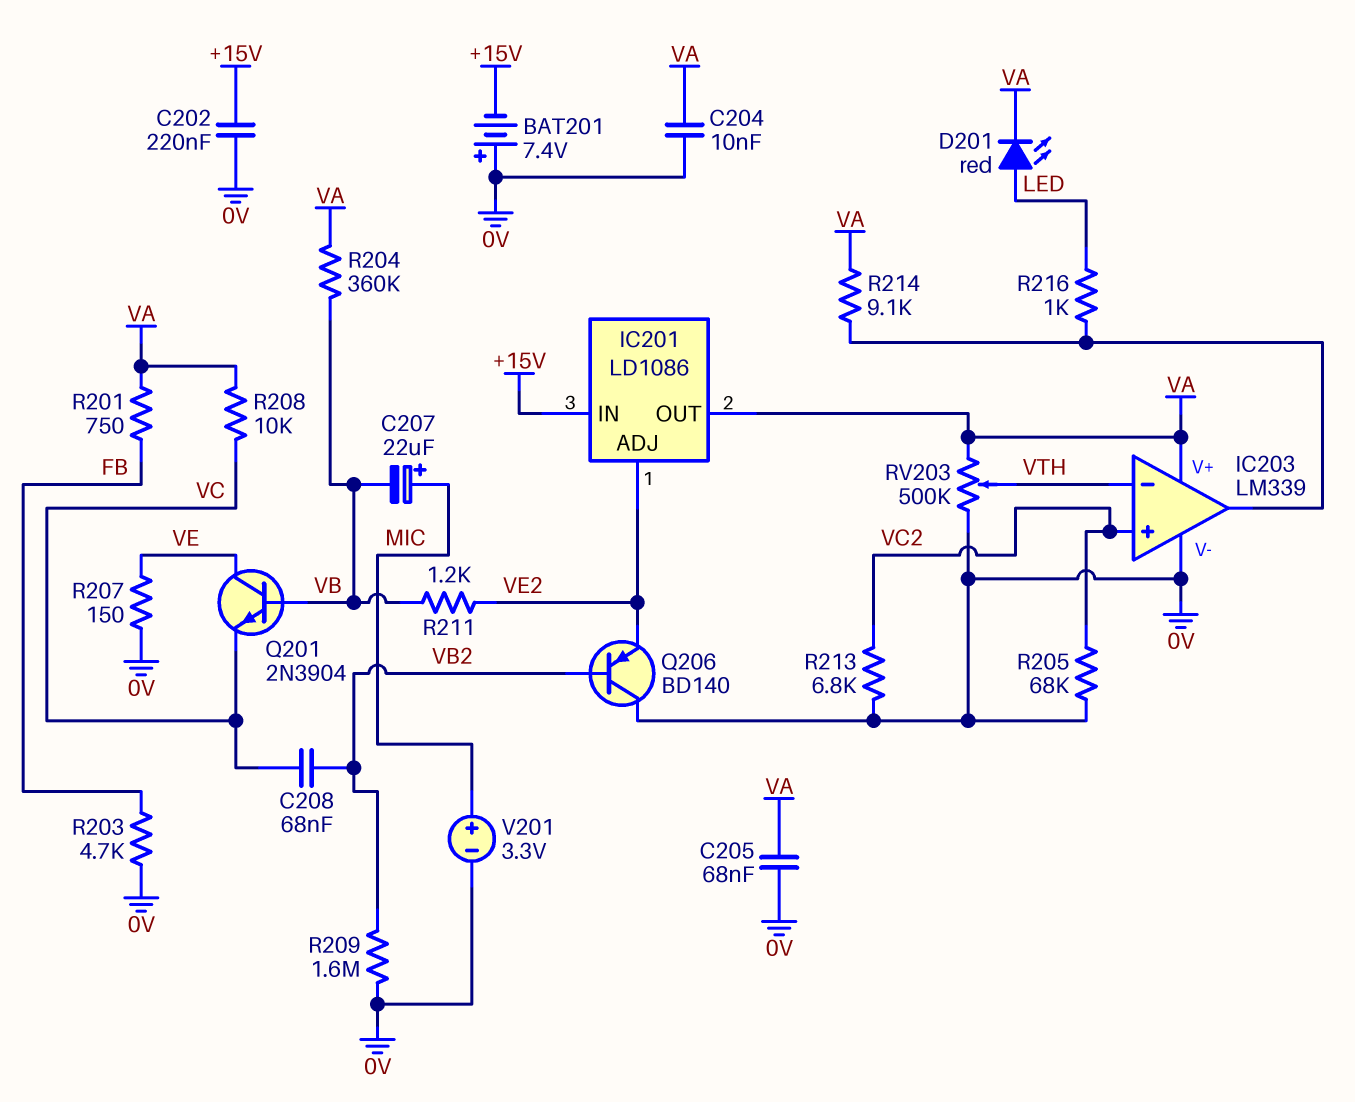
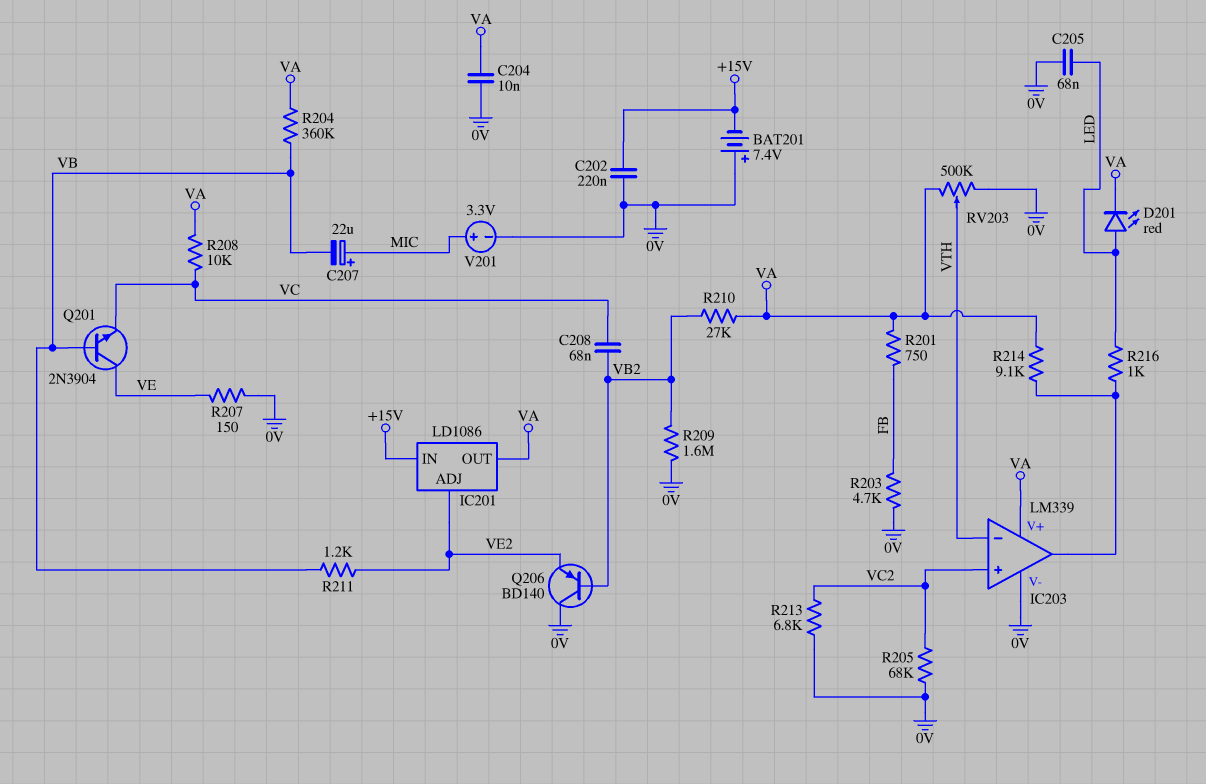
C205: 68nF (0V, VA) -> 68nF (0V, LED)
R210: none -> 27k (VA, VB2)

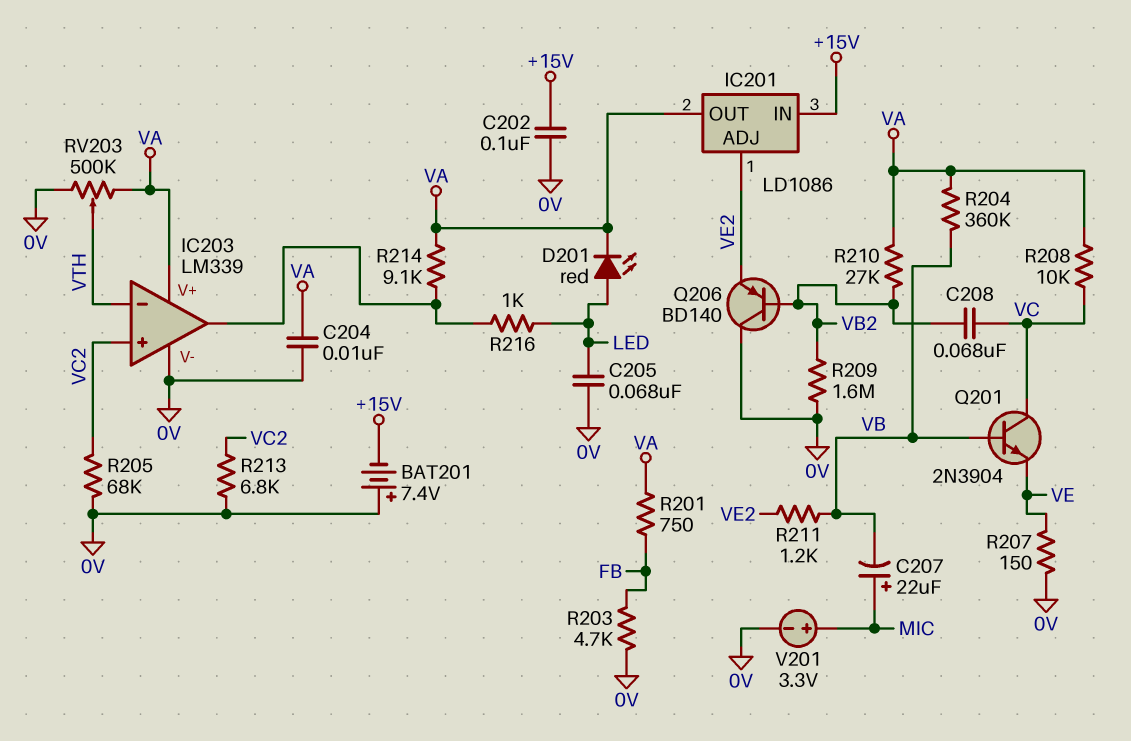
C202: 220nF (+15V, 0V) -> 100nF (+15V, 0V)
Q201: NPN 2N3904 (B VB, C VE, E VC) -> NPN 2N3904 (B VB, C VC, E VE)

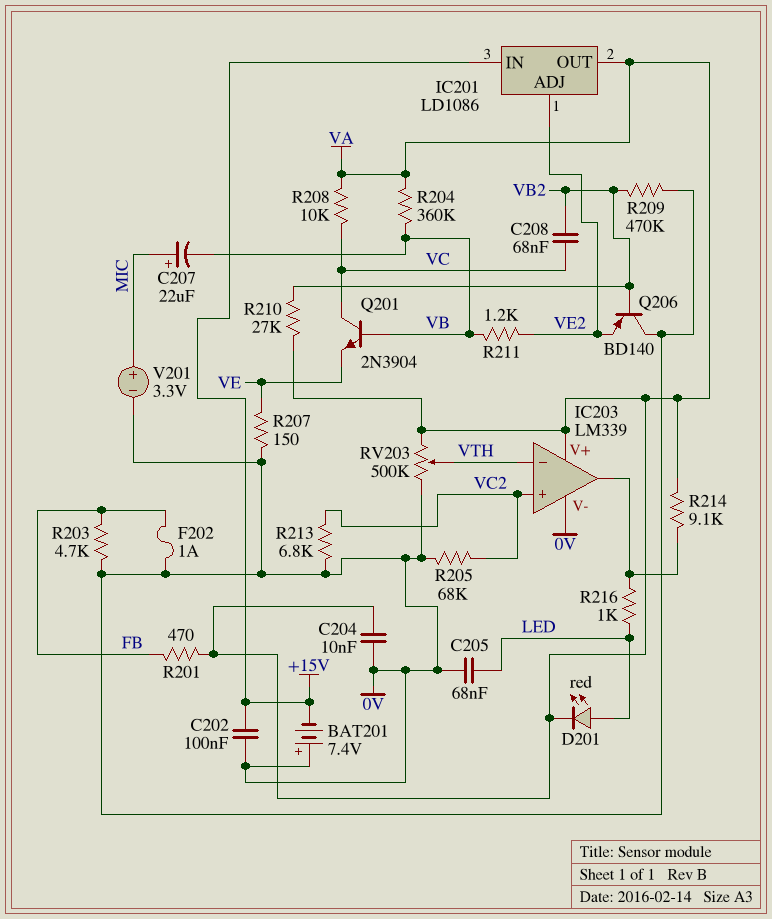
F202: none -> 1A (0V, FB)
R201: 750 (FB, VA) -> 470 (FB, VA)
R209: 1.6M (0V, VB2) -> 470k (0V, VB2)

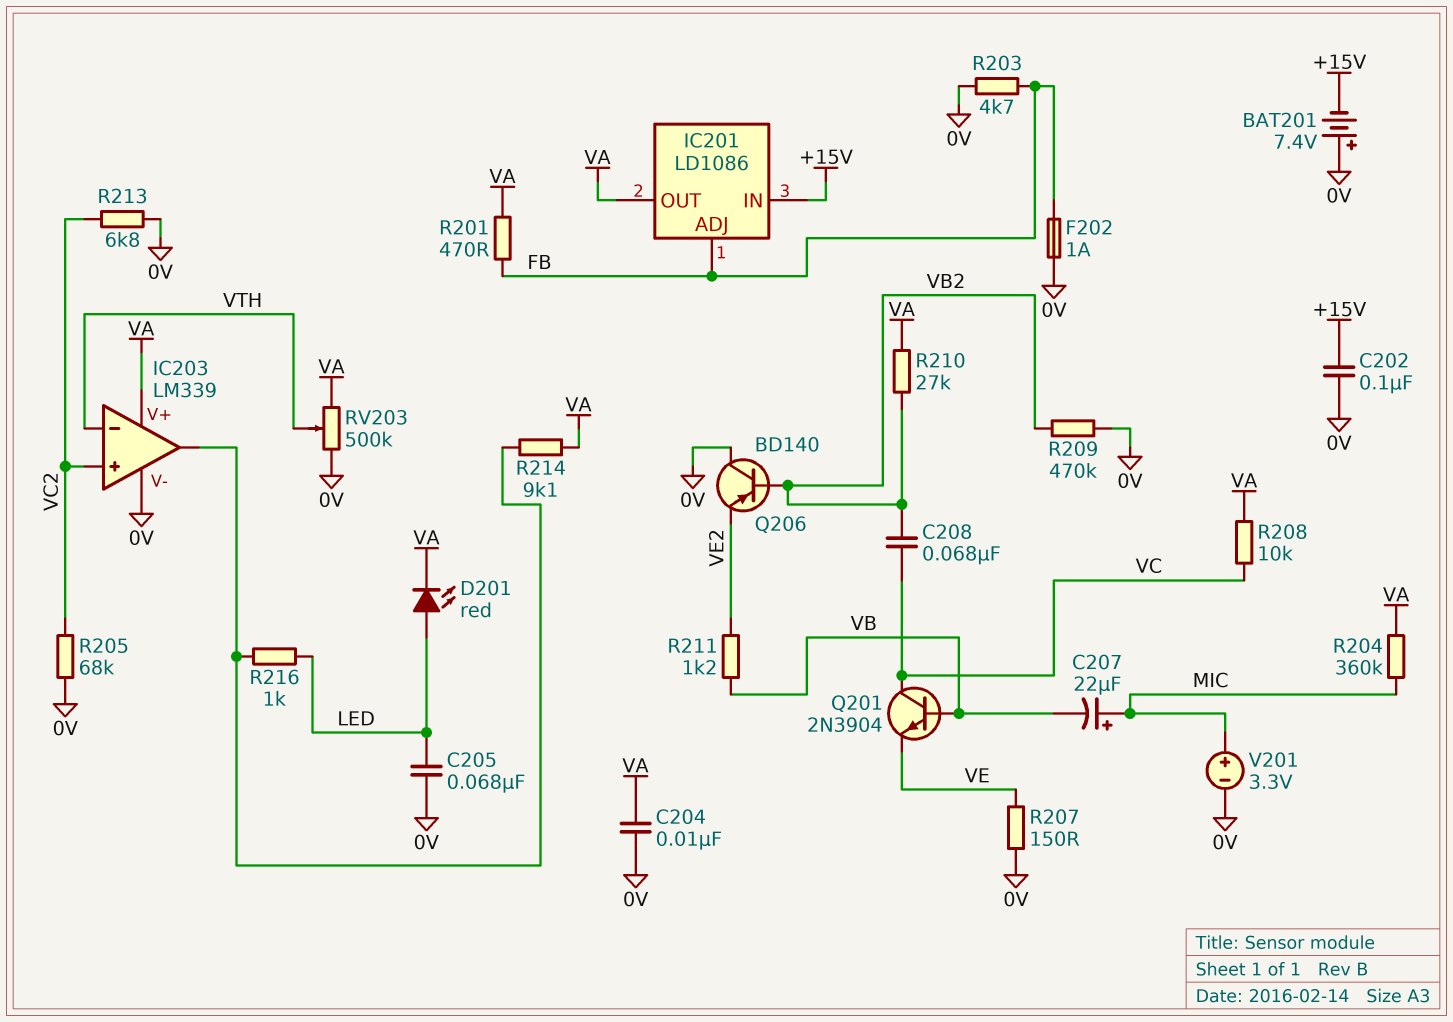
IC201 pin ADJ: VE2 -> FB
R204: 360k (VA, VB) -> 360k (MIC, VA)

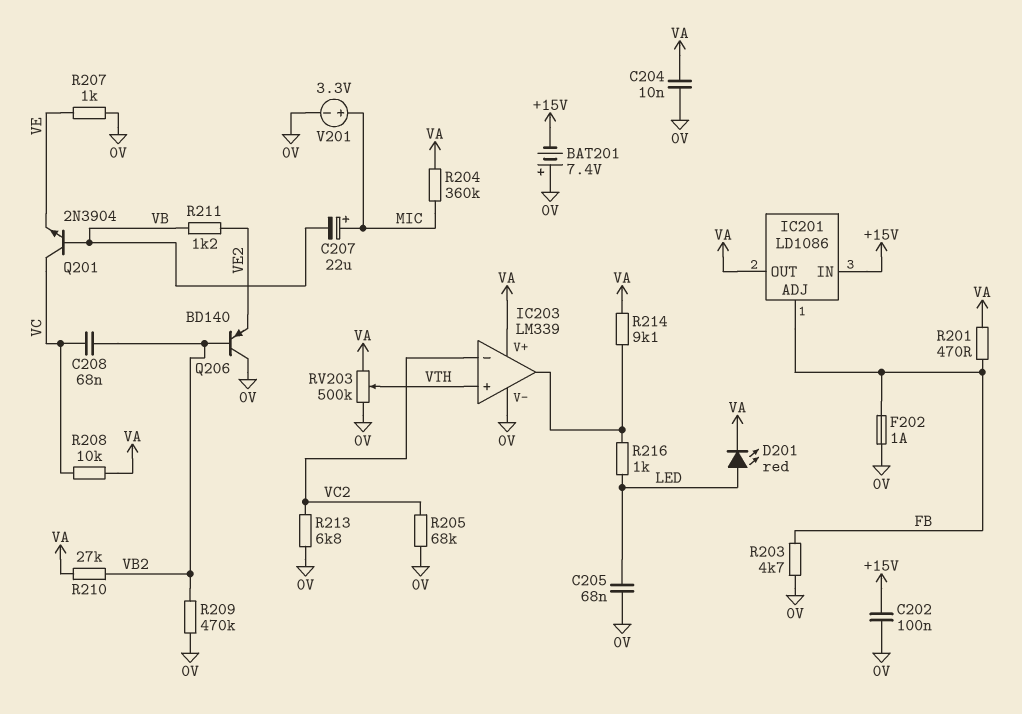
IC203 pin in+: VC2 -> VTH
IC203 pin in-: VTH -> VC2
R207: 150 (0V, VE) -> 1k (0V, VE)

